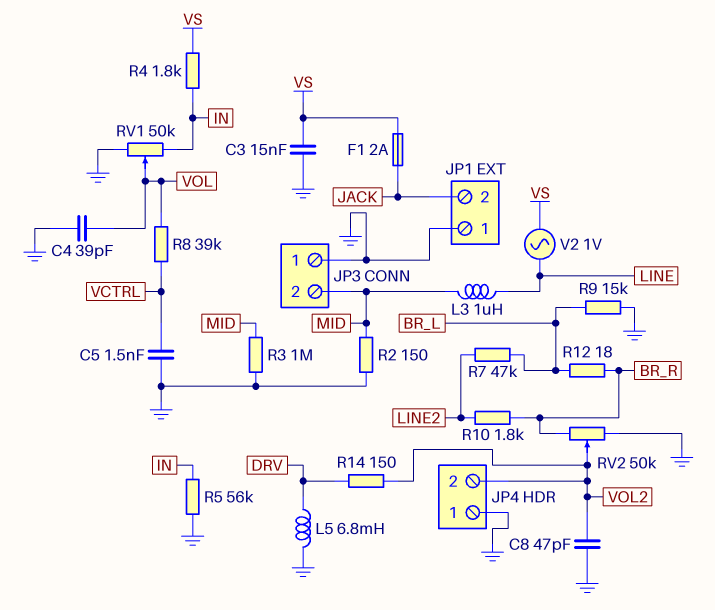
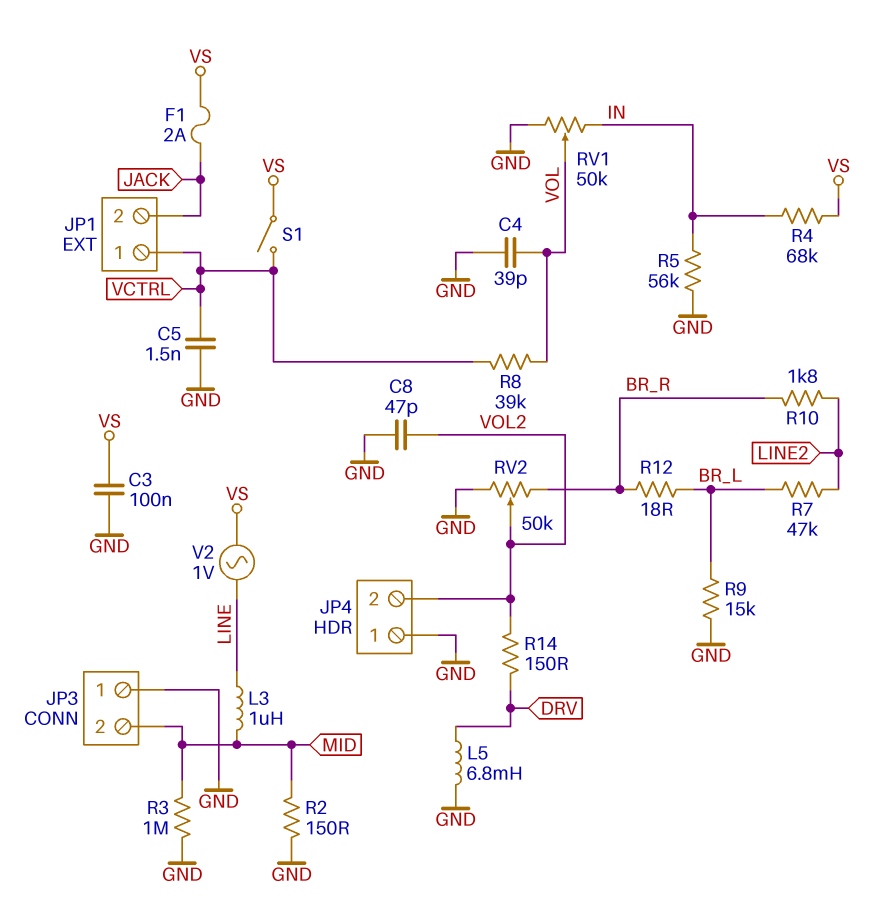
C3: 15nF (GND, VS) -> 100nF (GND, VS)
JP1 pin 1: GND -> VCTRL
R4: 1.8k (IN, VS) -> 68k (IN, VS)
S1: none -> switch (VCTRL, VS)

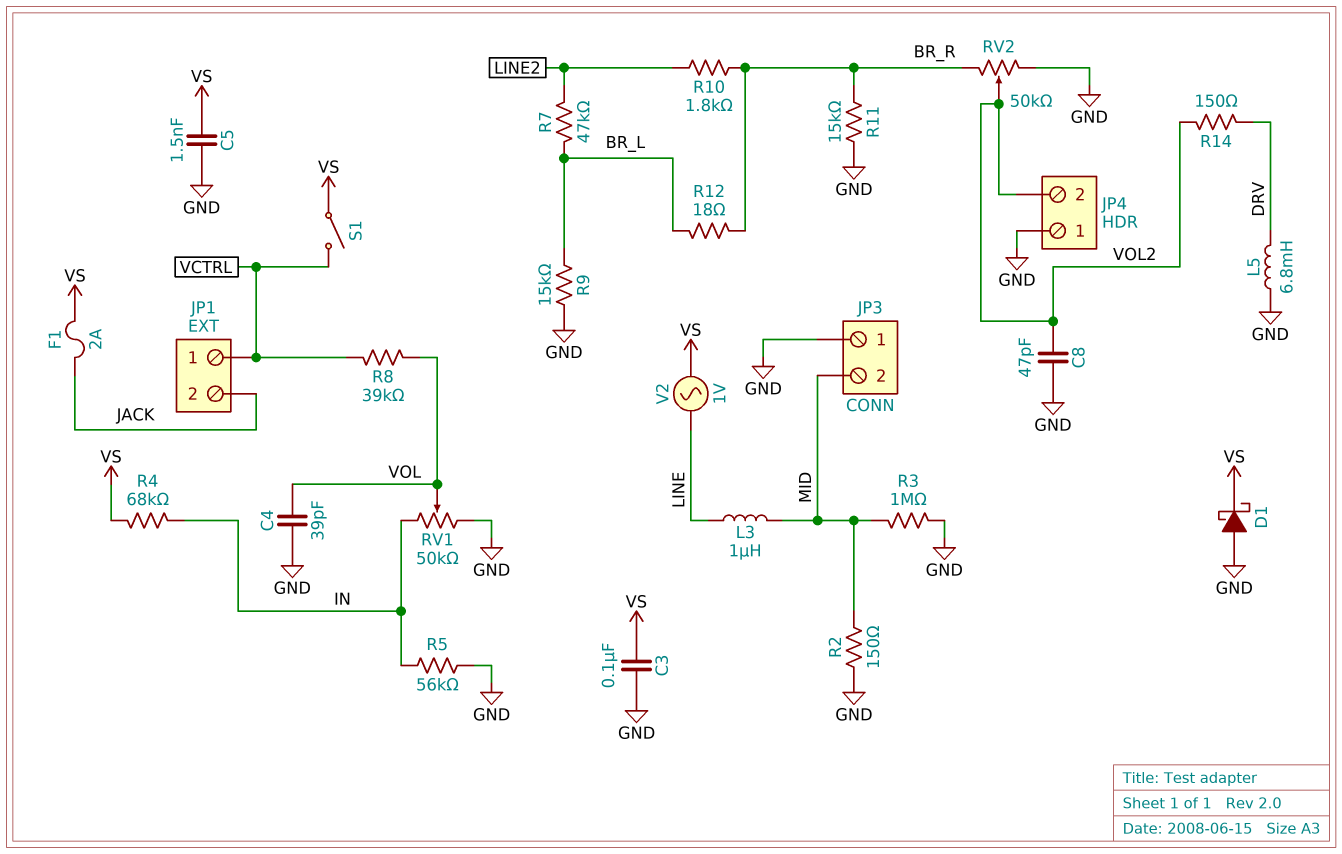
C5: 1.5nF (GND, VCTRL) -> 1.5nF (GND, VS)
D1: none -> schottky (A GND, K VS)
R11: none -> 15k (BR_R, GND)

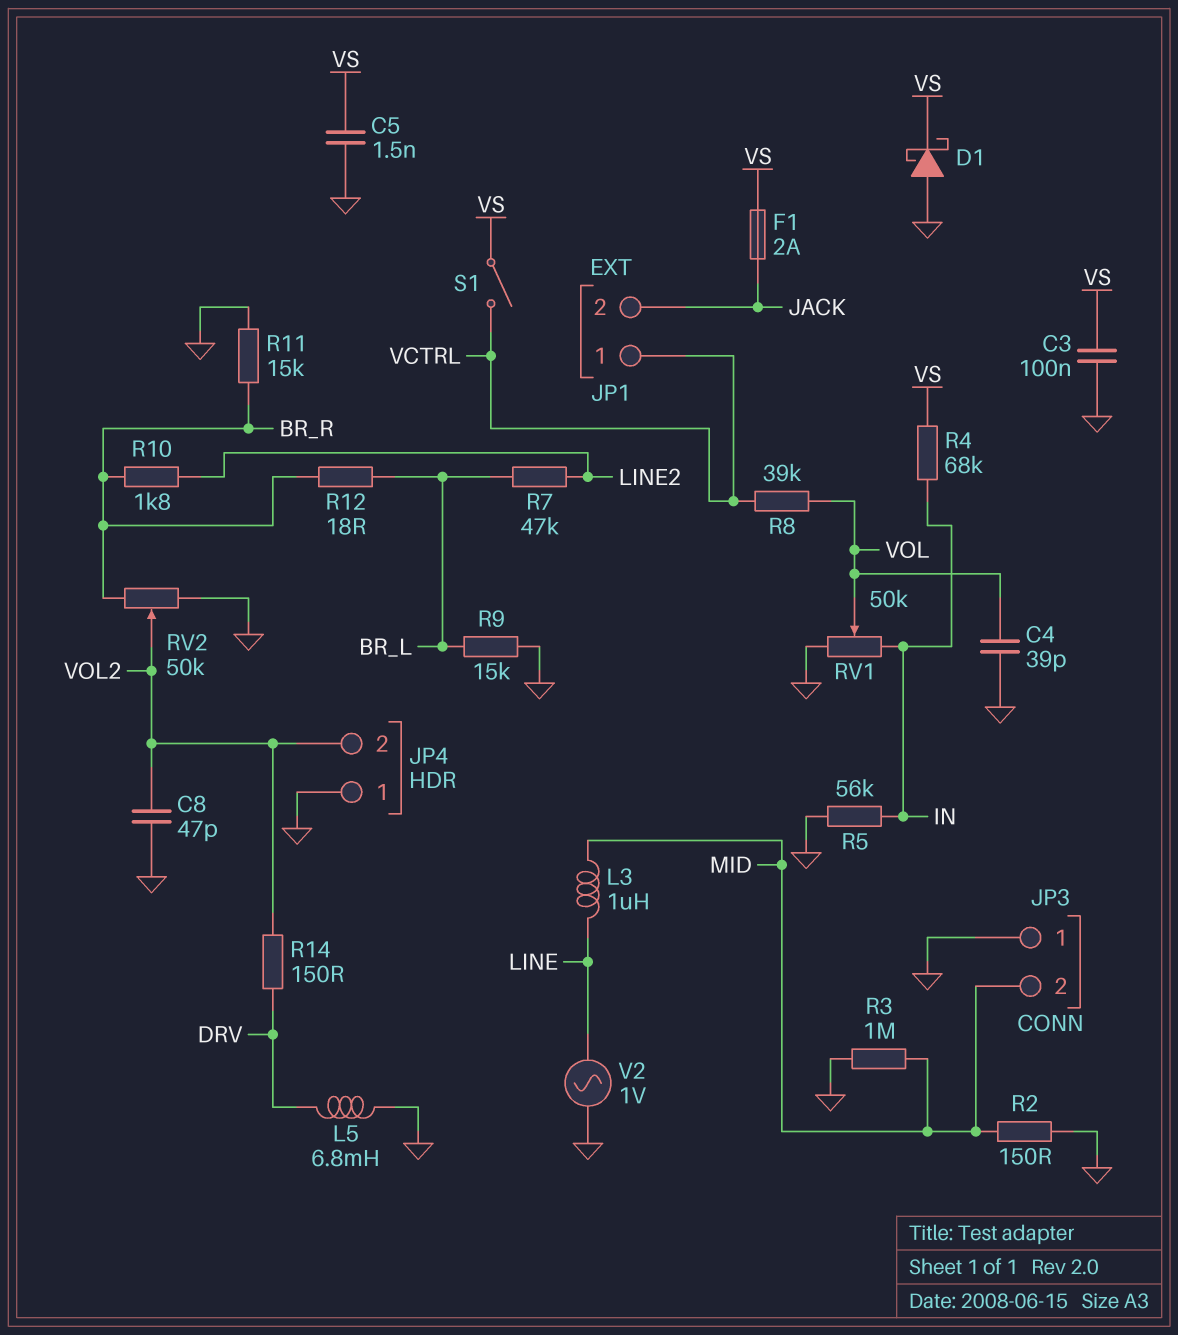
V2: AC 1V (LINE, VS) -> AC 1V (GND, LINE)

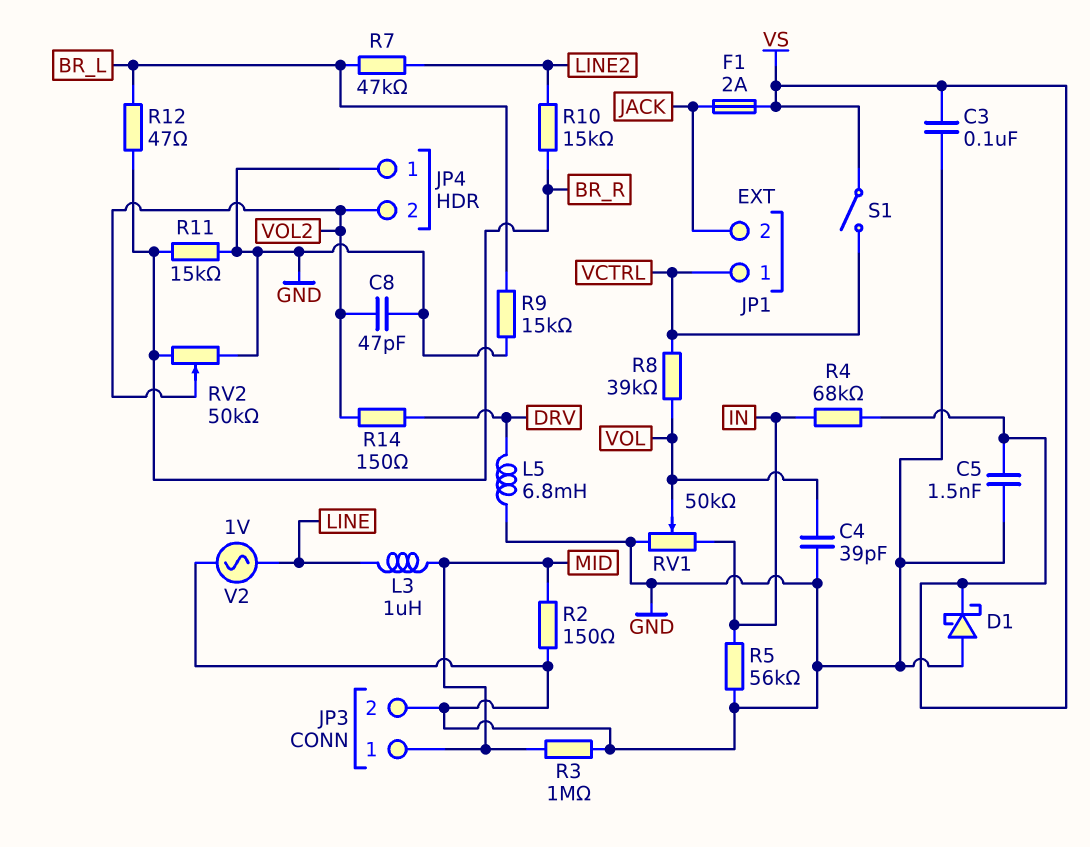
JP3 pin 1: GND -> MID
JP3 pin 2: MID -> GND
R10: 1.8k (BR_R, LINE2) -> 15k (BR_R, LINE2)
R12: 18 (BR_L, BR_R) -> 47 (BR_L, BR_R)

